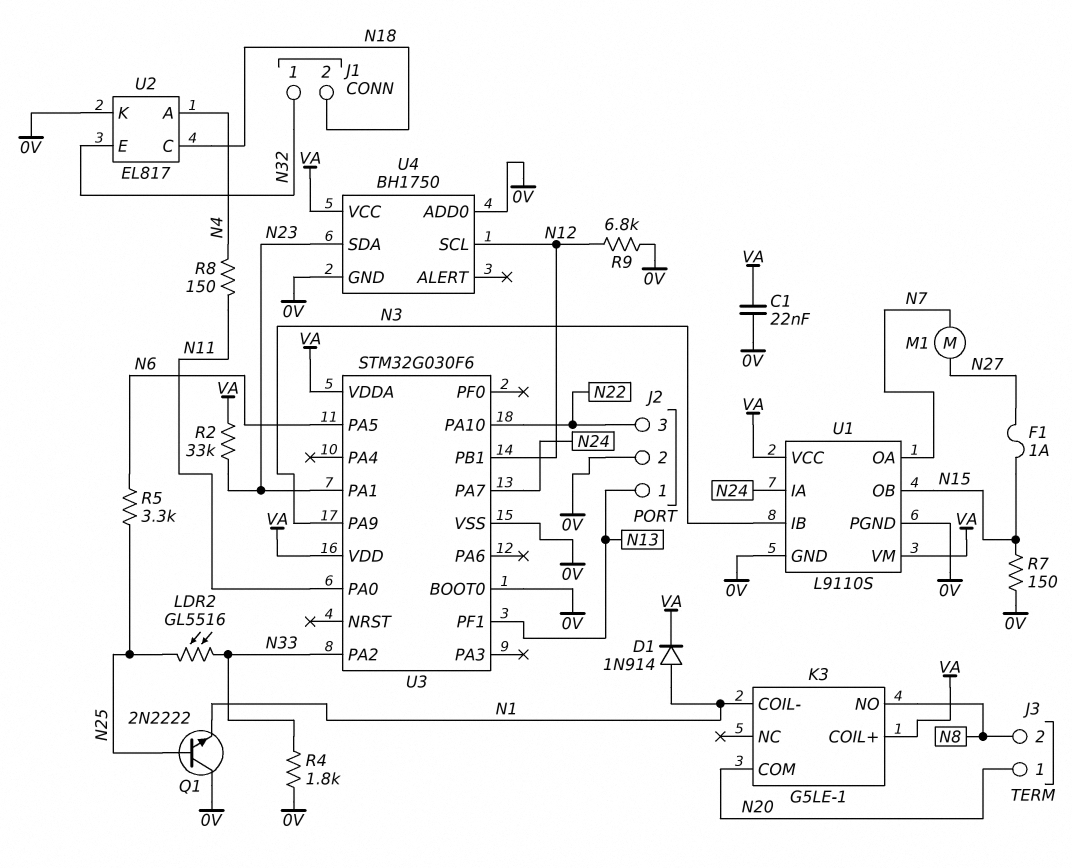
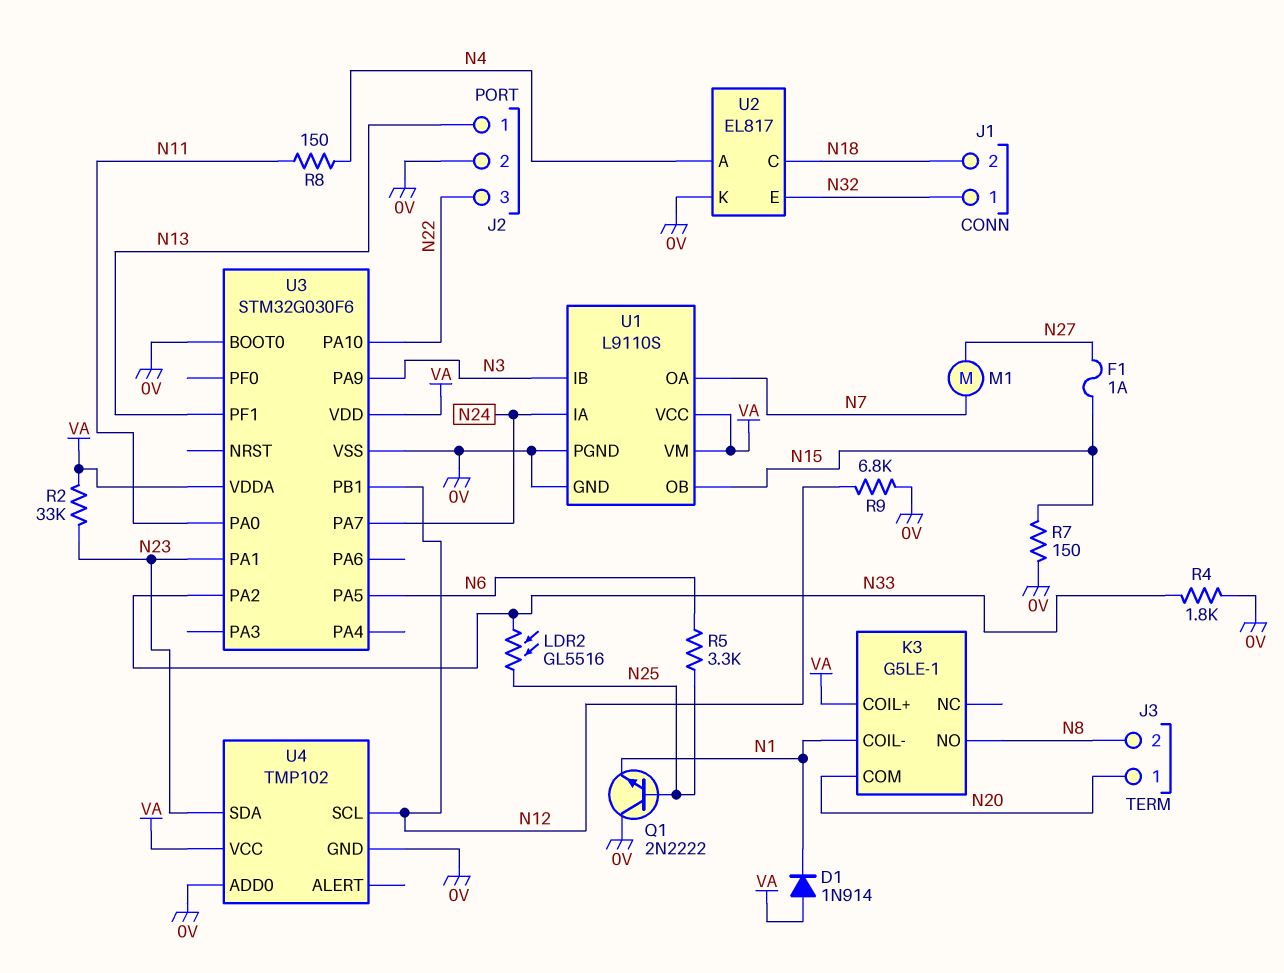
C1: 22nF (0V, VA) -> none
D1: diode 1N914 (A N1, K VA) -> diode 1N914 (A VA, K N1)
U4: BH1750 -> TMP102

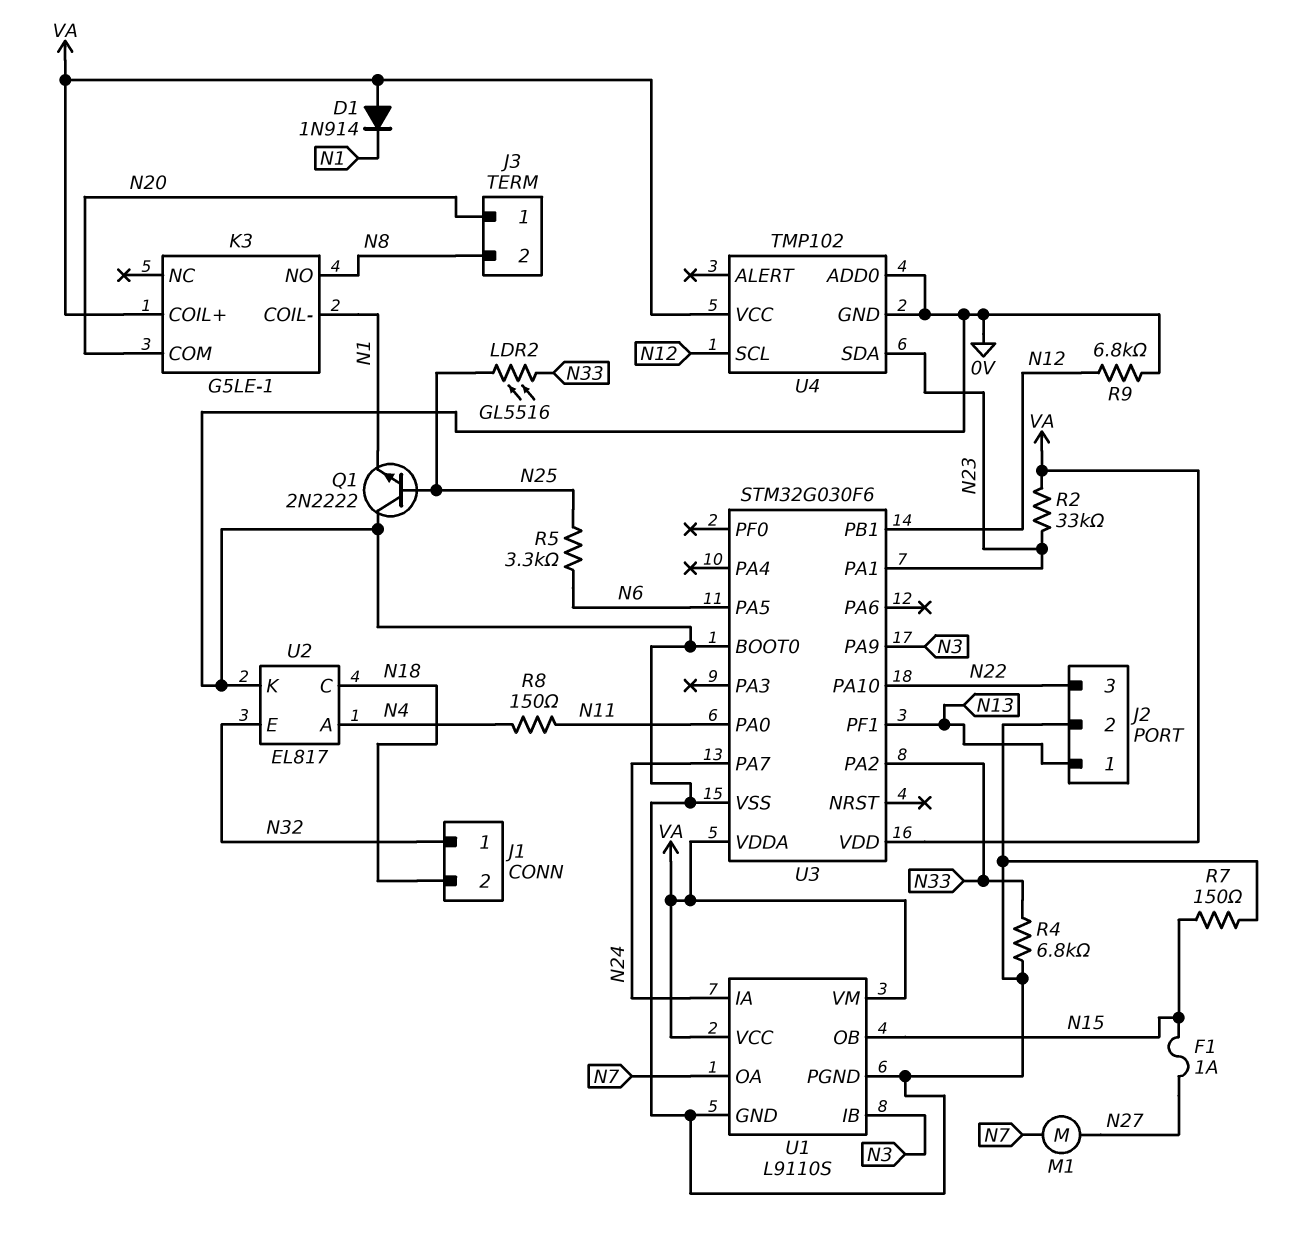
R4: 1.8k (0V, N33) -> 6.8k (0V, N33)

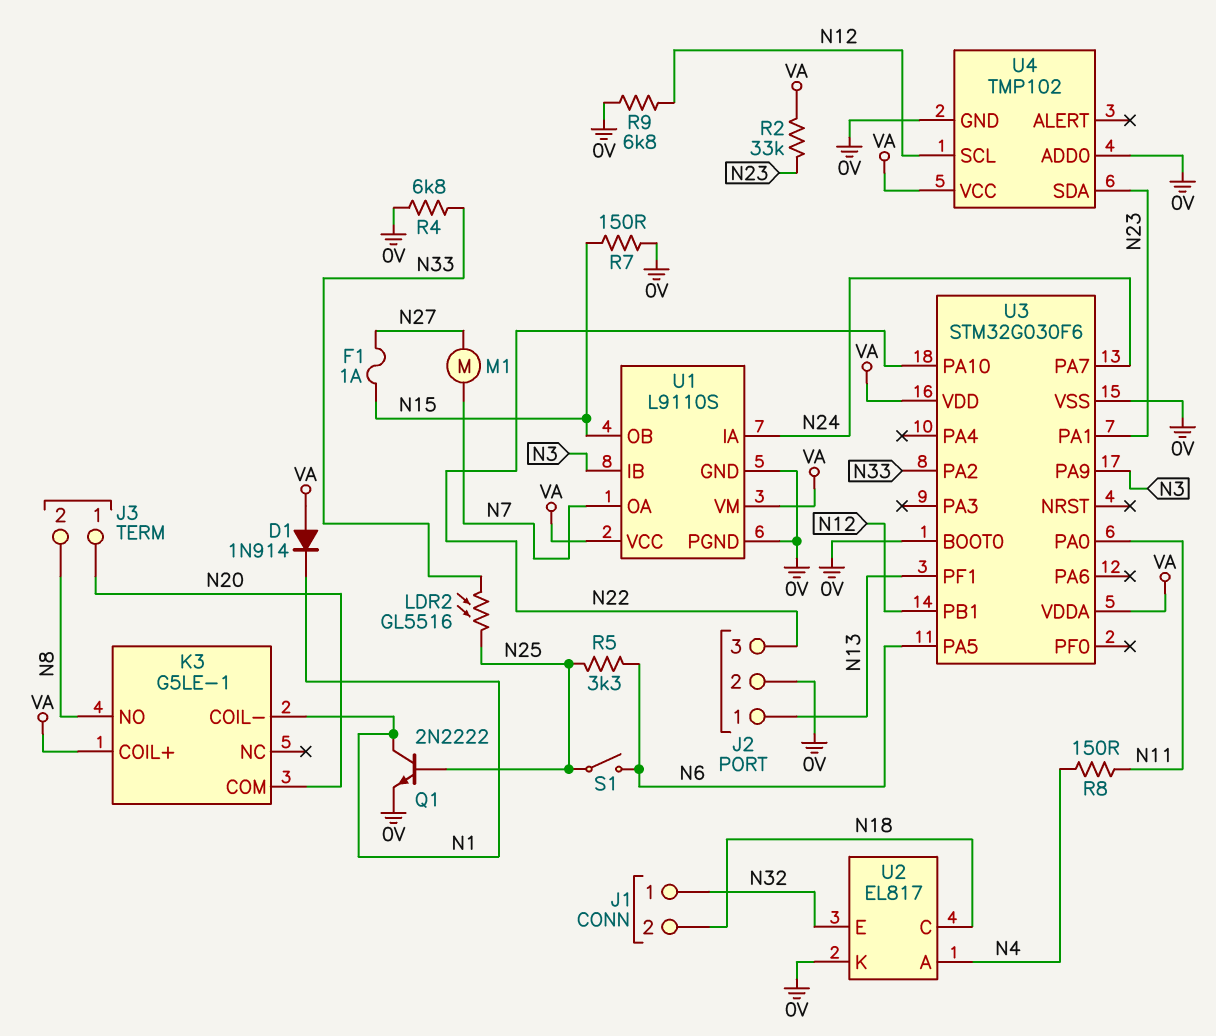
Q1: NPN 2N2222 (B N25, C 0V, E N1) -> NPN 2N2222 (B N25, C N1, E 0V)
S1: none -> switch (N6, N25)

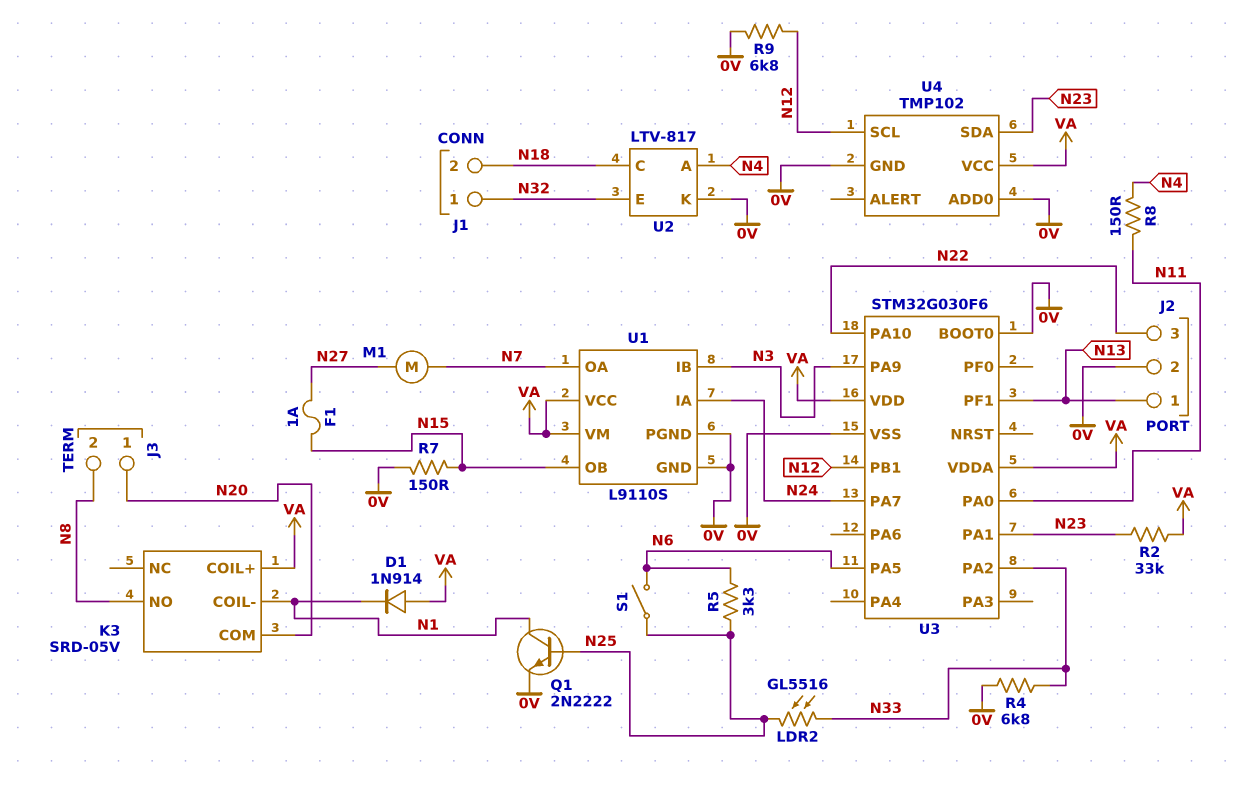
K3: G5LE-1 -> SRD-05V
U2: EL817 -> LTV-817

